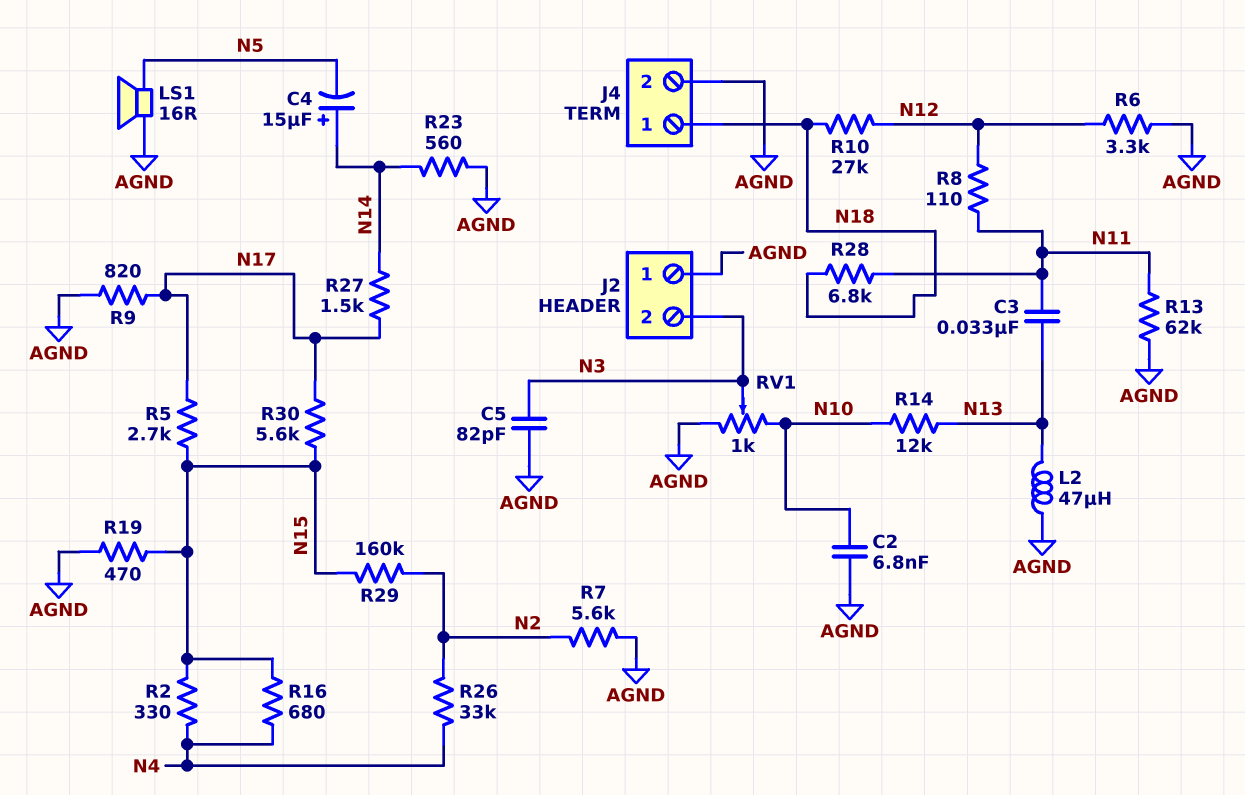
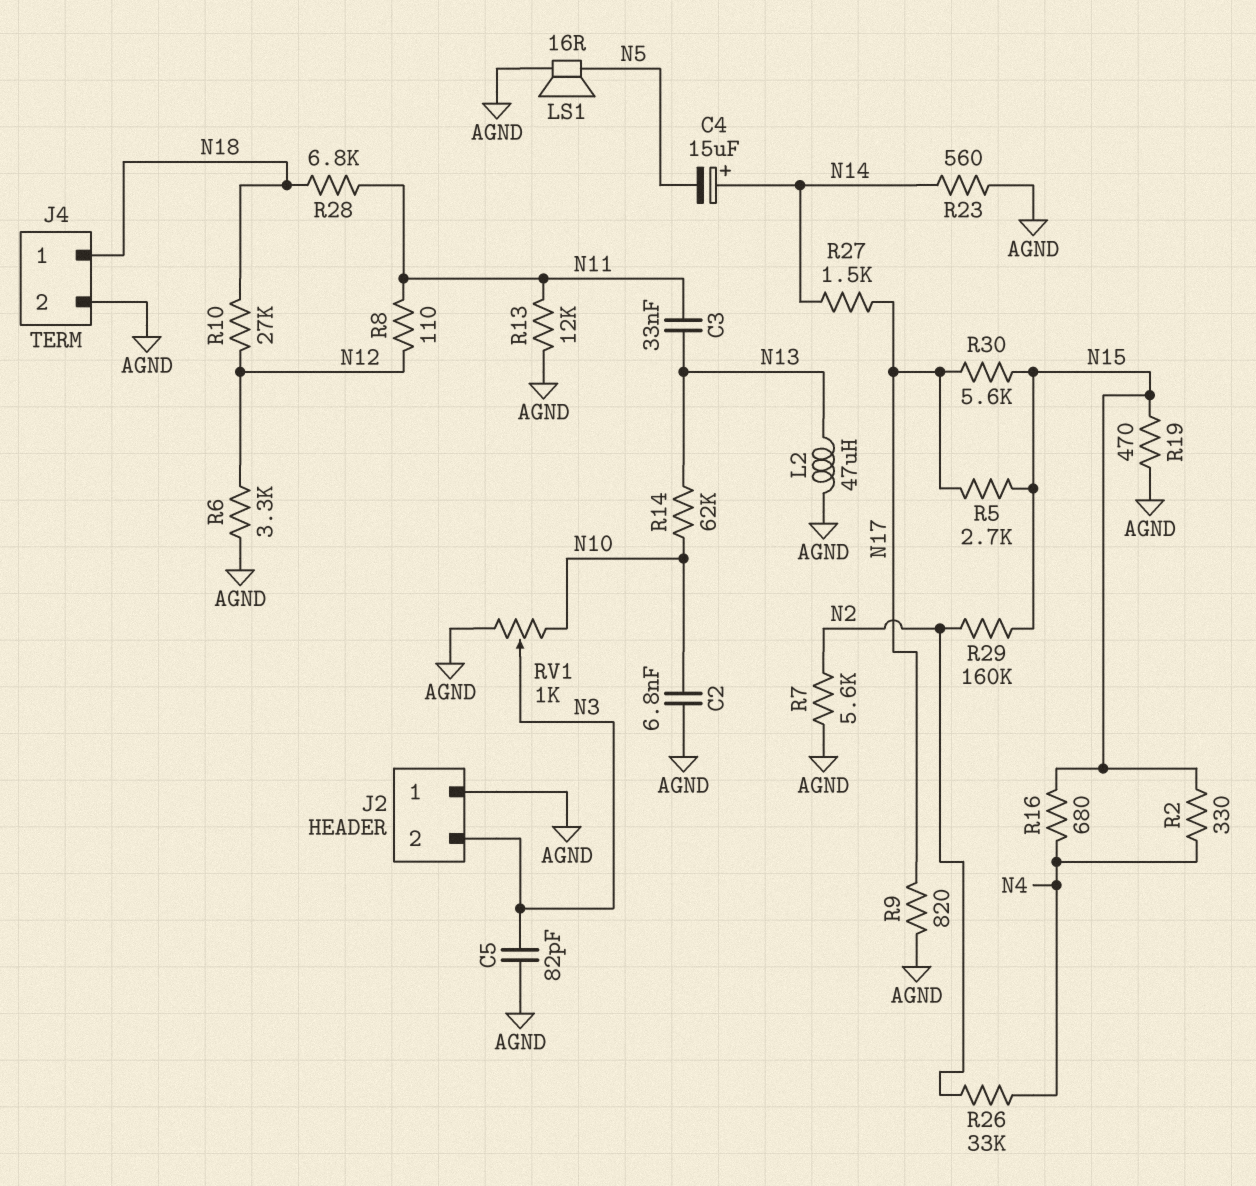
R13: 62k (AGND, N11) -> 12k (AGND, N11)
R14: 12k (N10, N13) -> 62k (N10, N13)

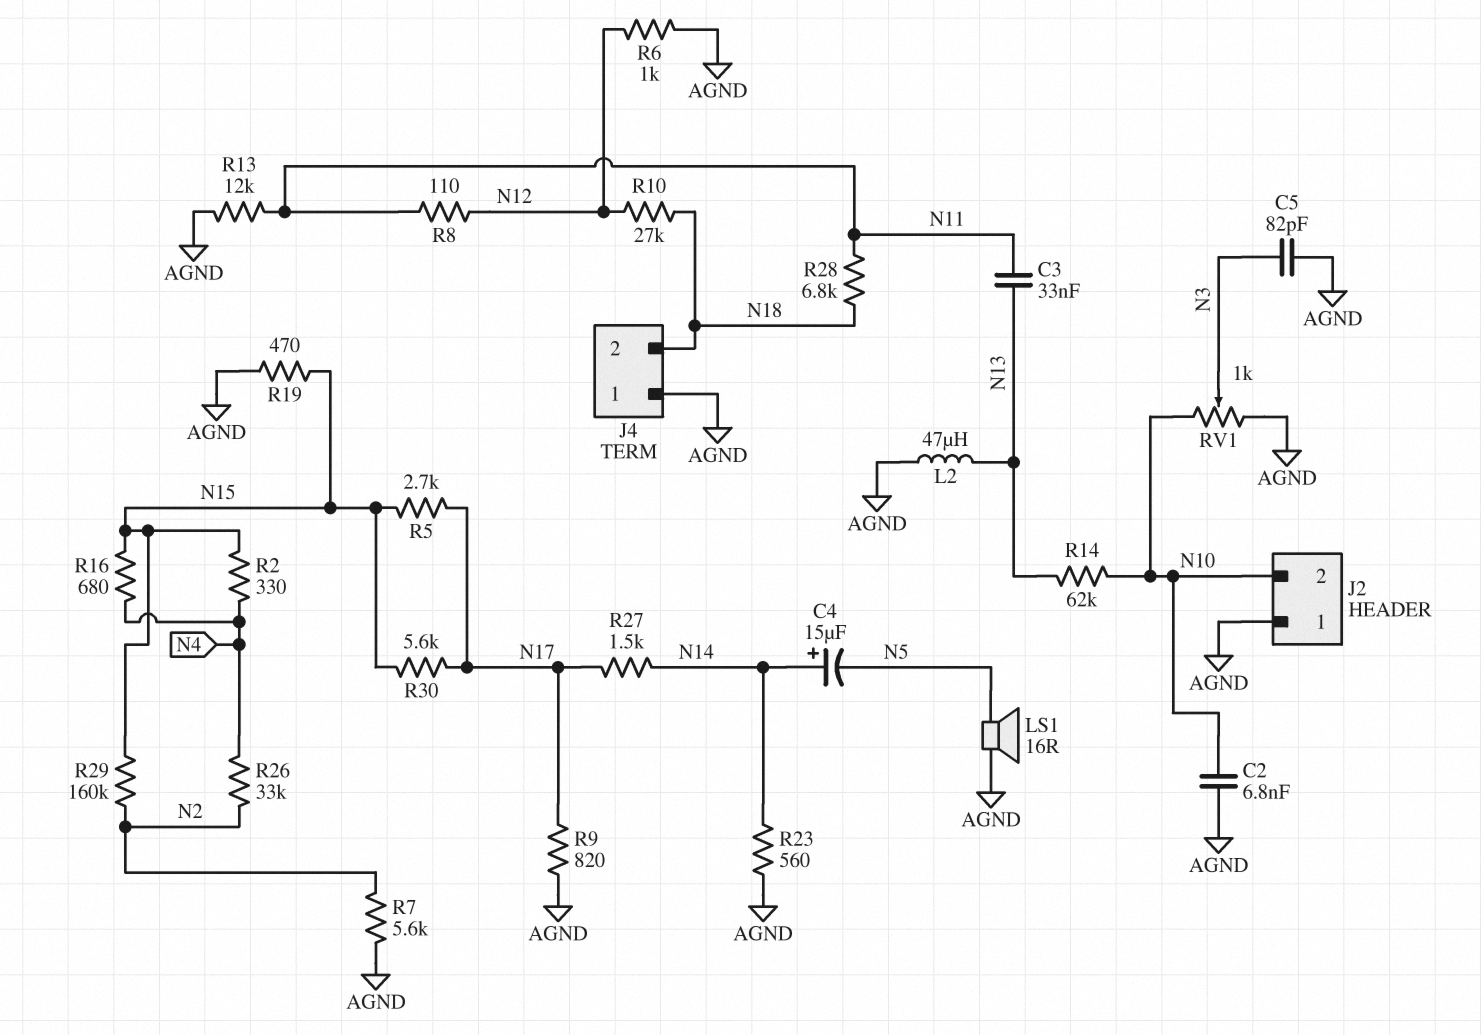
J2 pin 2: N3 -> N10
J4 pin 1: N18 -> AGND
J4 pin 2: AGND -> N18
R6: 3.3k (AGND, N12) -> 1k (AGND, N12)

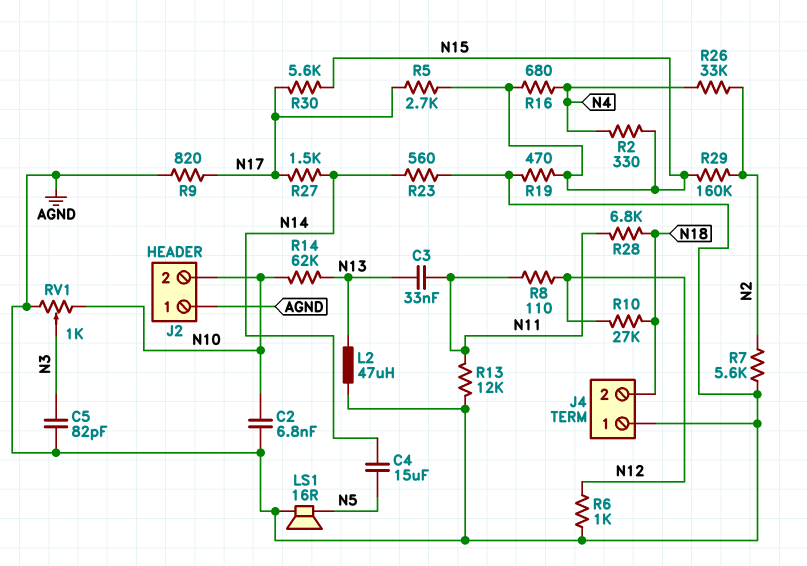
C4: 15uF (plus N14, minus N5) -> 15uF (N5, N14)

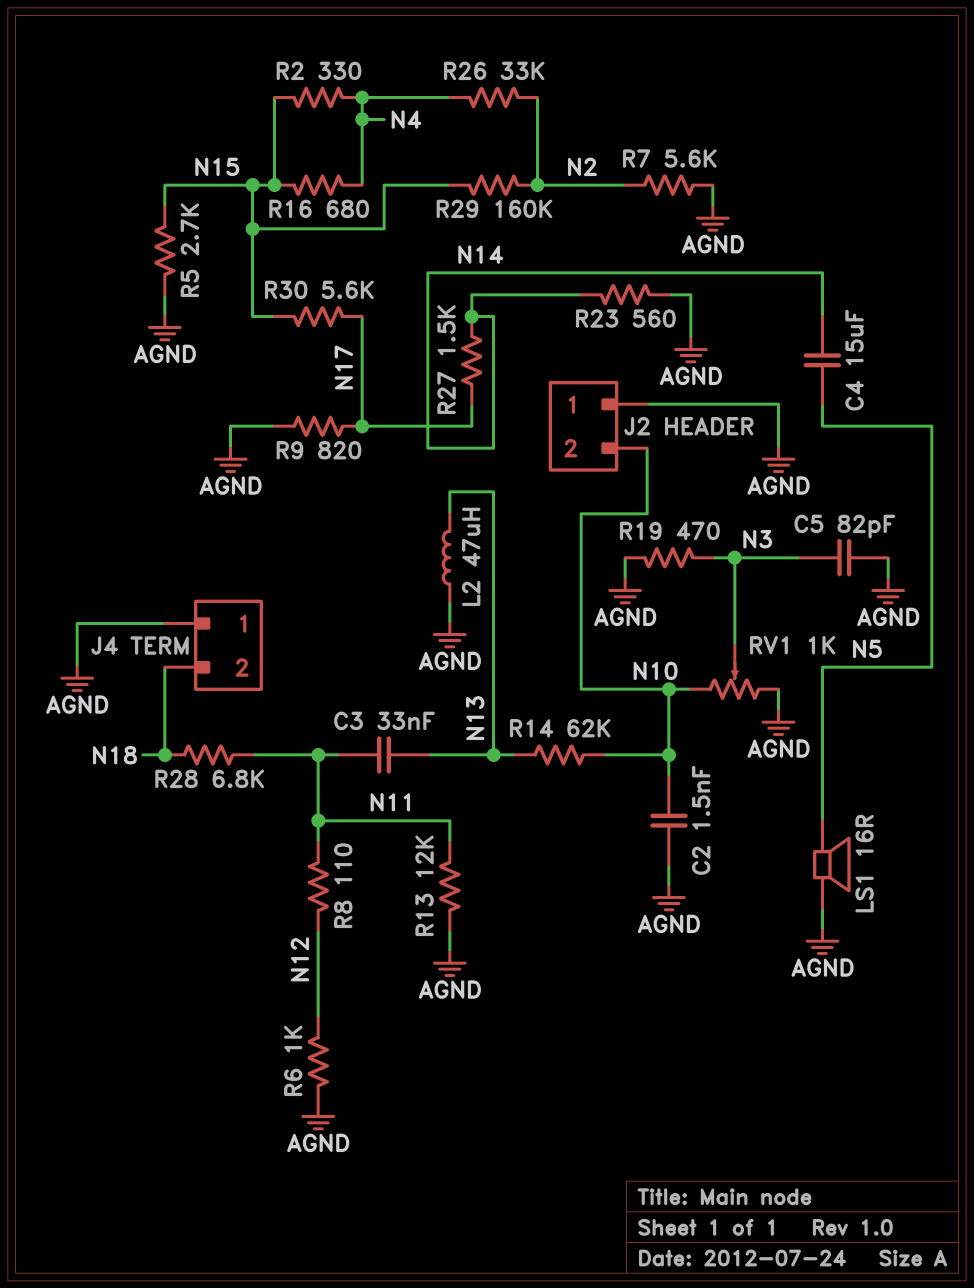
C2: 6.8nF (AGND, N10) -> 1.5nF (AGND, N10)
R5: 2.7k (N15, N17) -> 2.7k (AGND, N15)
R10: 27k (N12, N18) -> none
R19: 470 (AGND, N15) -> 470 (AGND, N3)

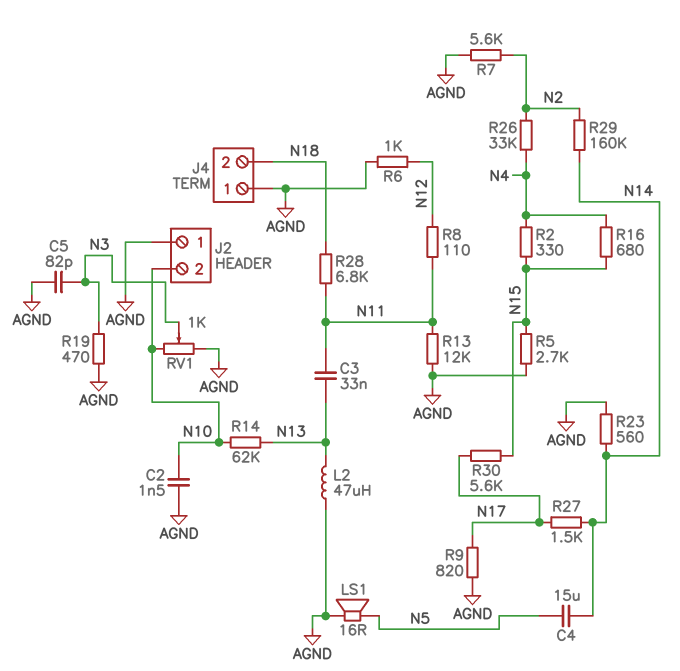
R29: 160k (N2, N15) -> 160k (N2, N14)

